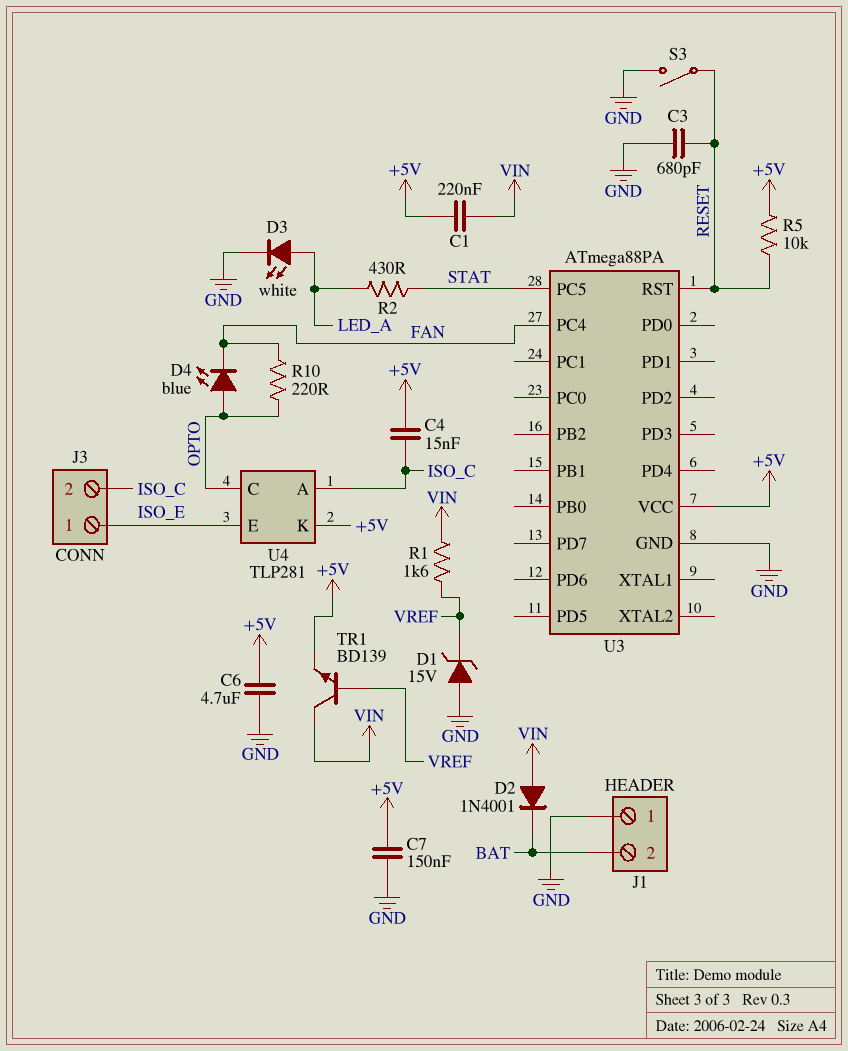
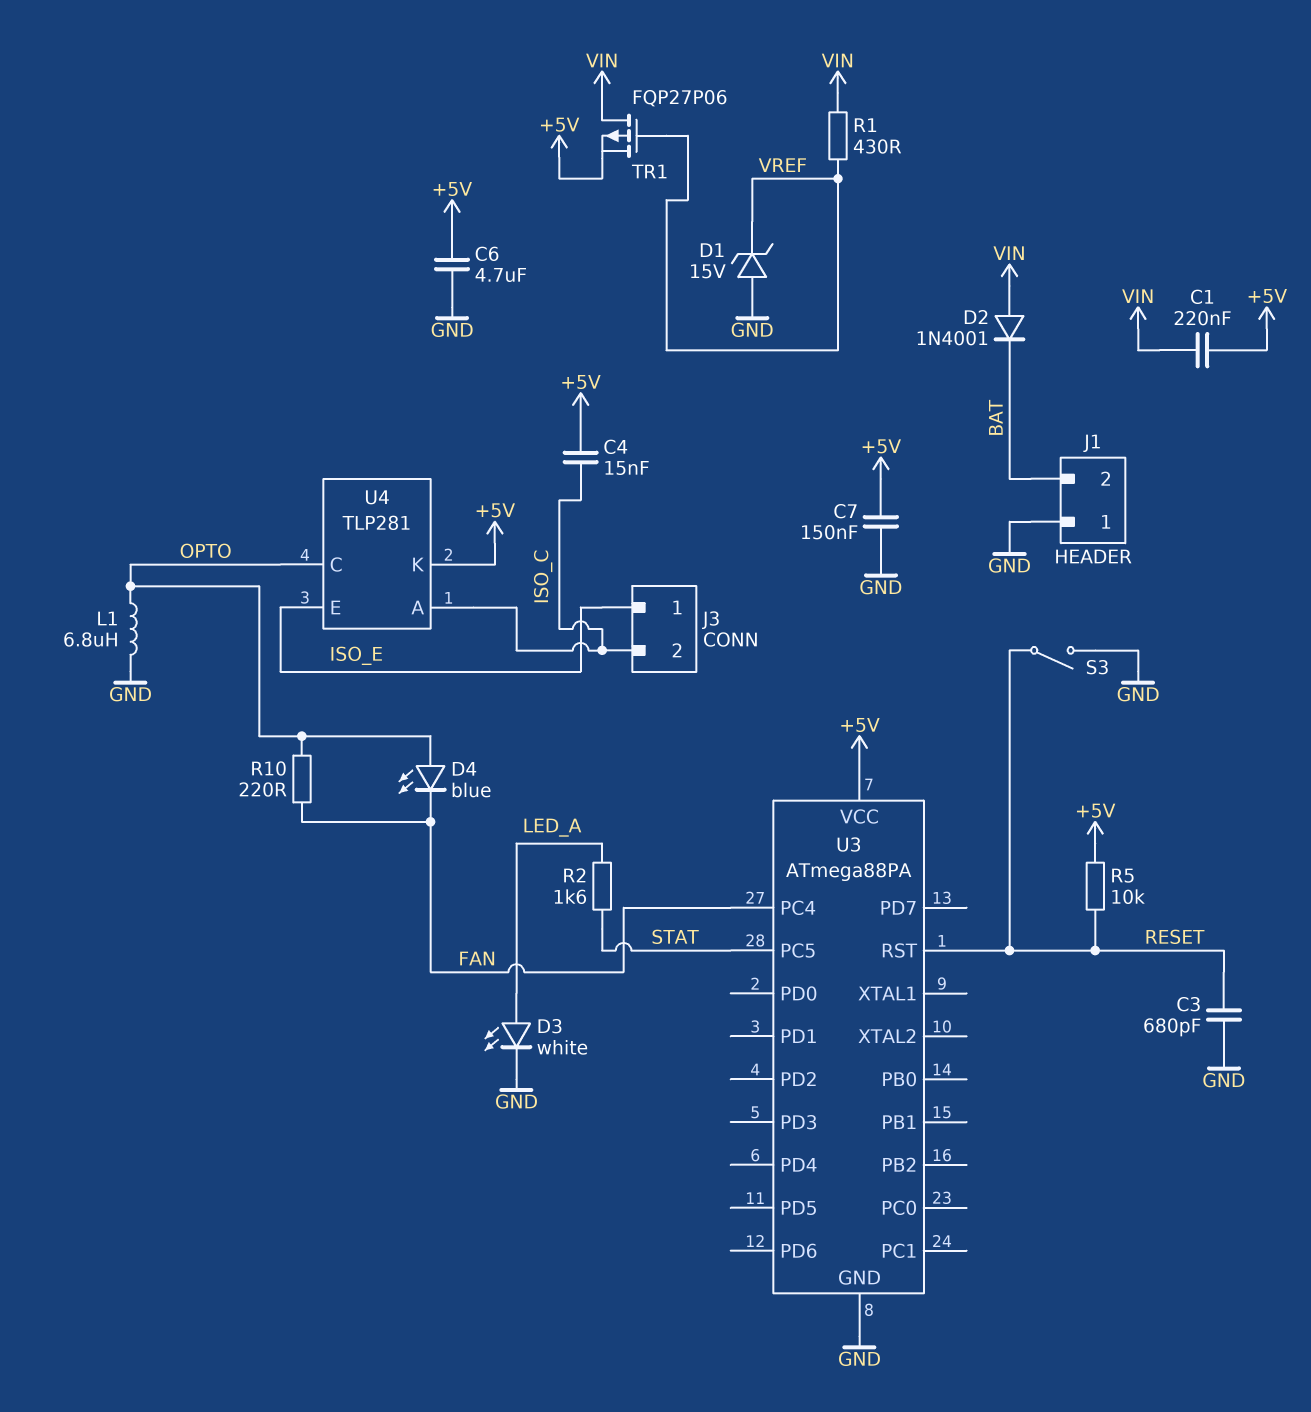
L1: none -> 6.8uH (GND, OPTO)
R1: 1.6k (VIN, VREF) -> 430 (VIN, VREF)
R2: 430 (LED_A, STAT) -> 1.6k (LED_A, STAT)
TR1: NPN BD139 (B VREF, C VIN, E +5V) -> PMOS FQP27P06 (G VREF, D VIN, S +5V)

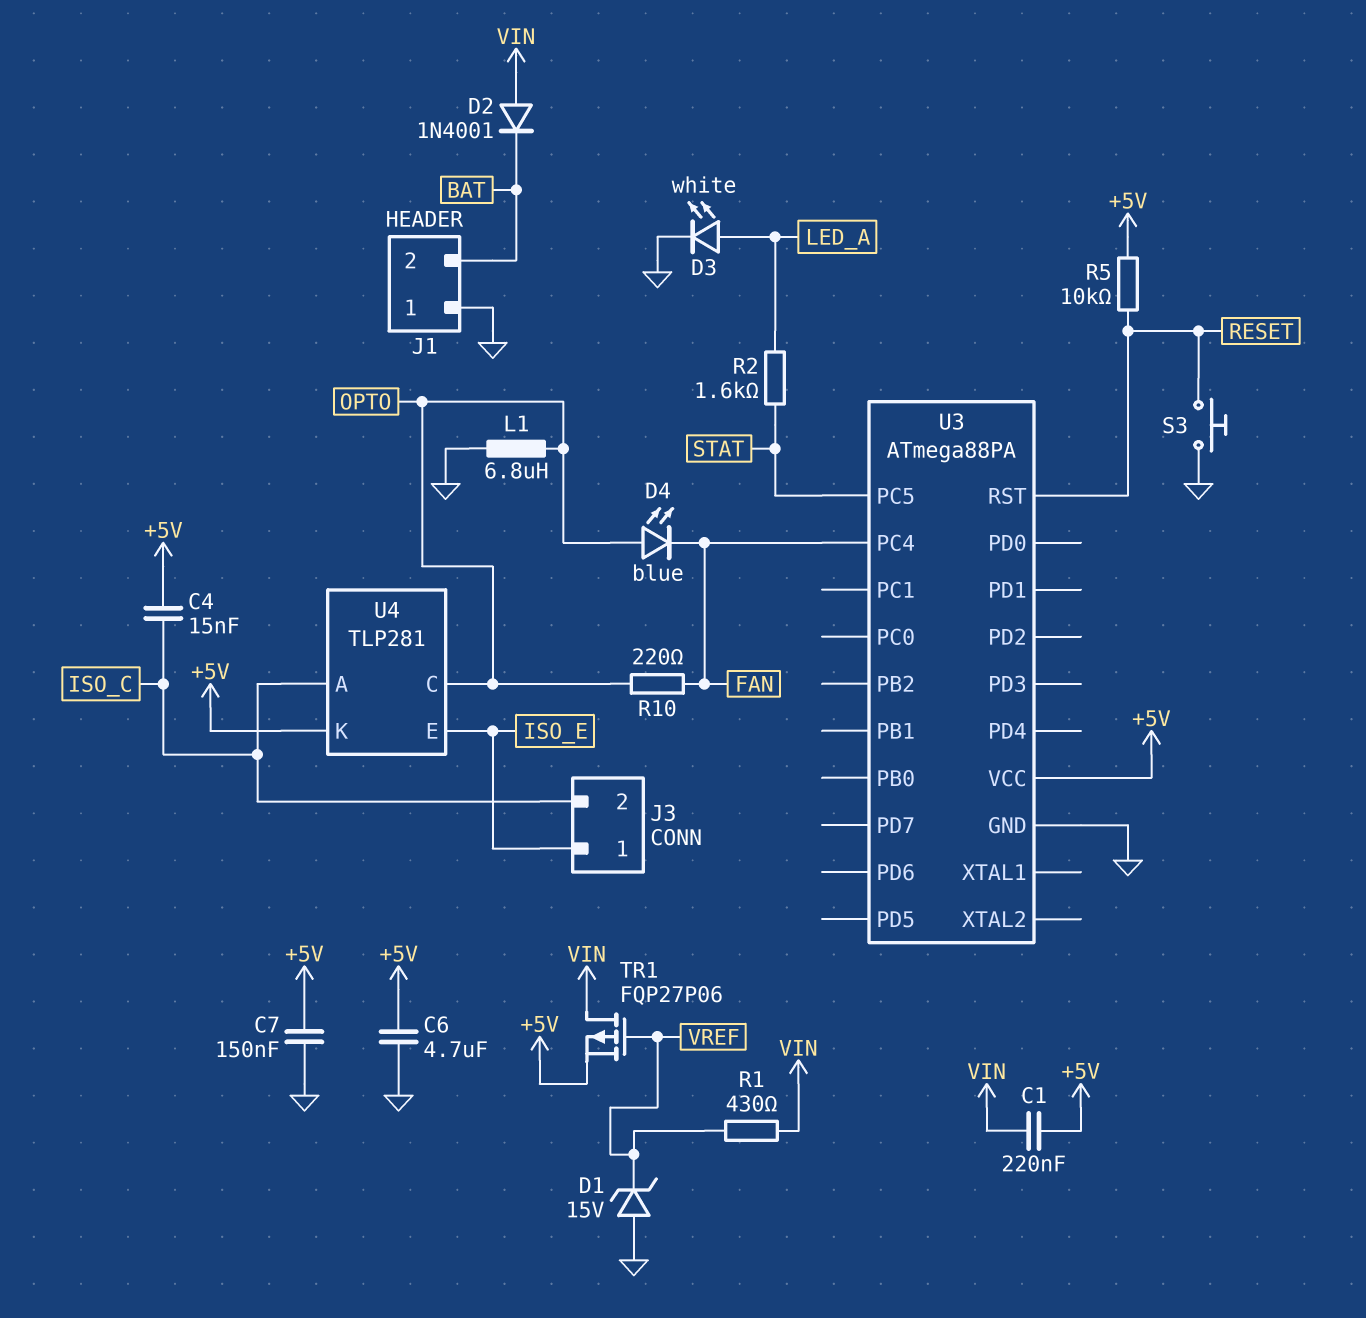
C3: 680pF (GND, RESET) -> none
S3: switch (GND, RESET) -> button (GND, RESET)

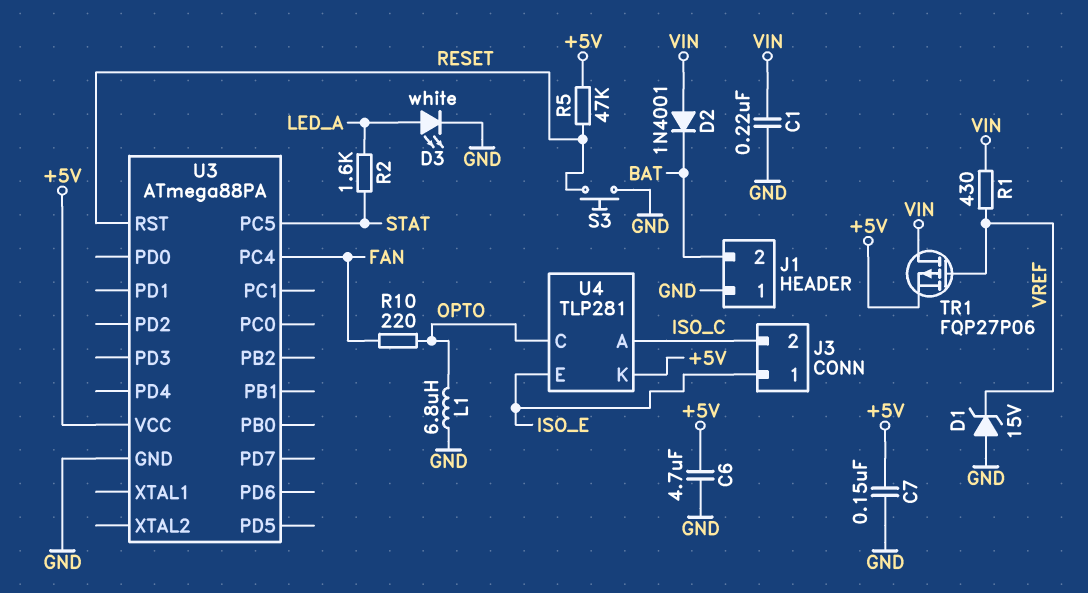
C1: 220nF (+5V, VIN) -> 220nF (GND, VIN)
C4: 15nF (+5V, ISO_C) -> none
D4: LED blue (A OPTO, K FAN) -> none
R5: 10k (+5V, RESET) -> 47k (+5V, RESET)

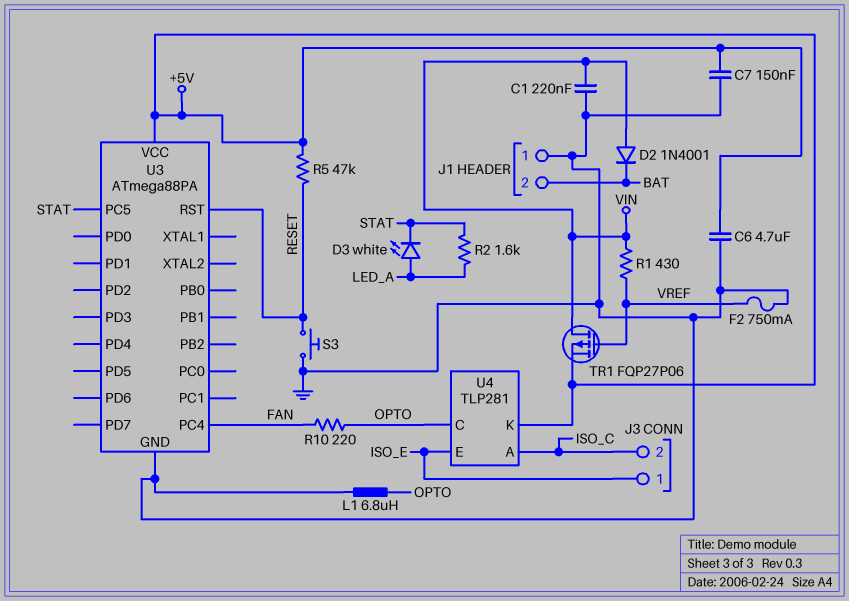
D1: zener 15V (A GND, K VREF) -> none
D3: LED white (A LED_A, K GND) -> LED white (A LED_A, K STAT)
F2: none -> 750mA (GND, VREF)

